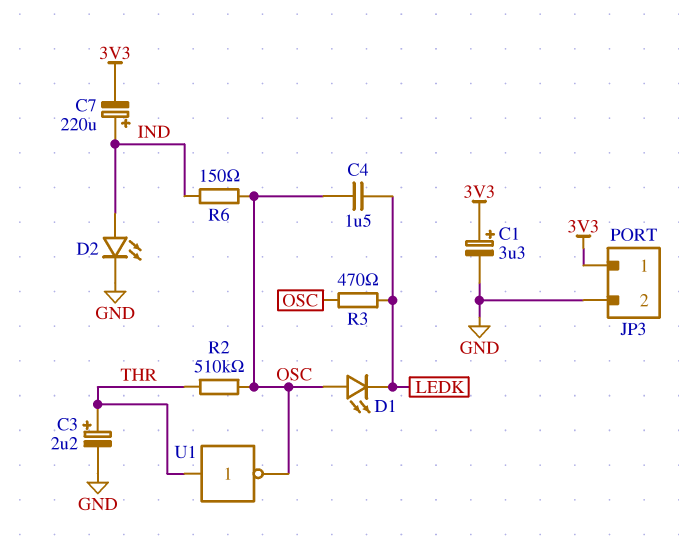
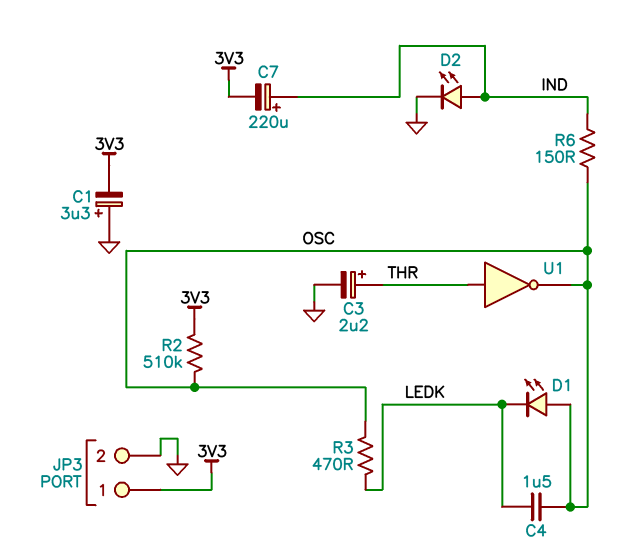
C1: 3.3uF (plus 3V3, minus GND) -> 3.3uF (plus GND, minus 3V3)
R2: 510k (OSC, THR) -> 510k (3V3, OSC)

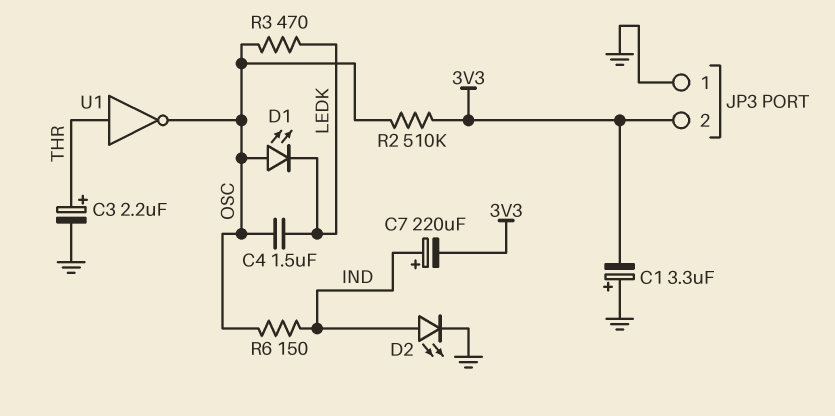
JP3 pin 1: 3V3 -> GND
JP3 pin 2: GND -> 3V3

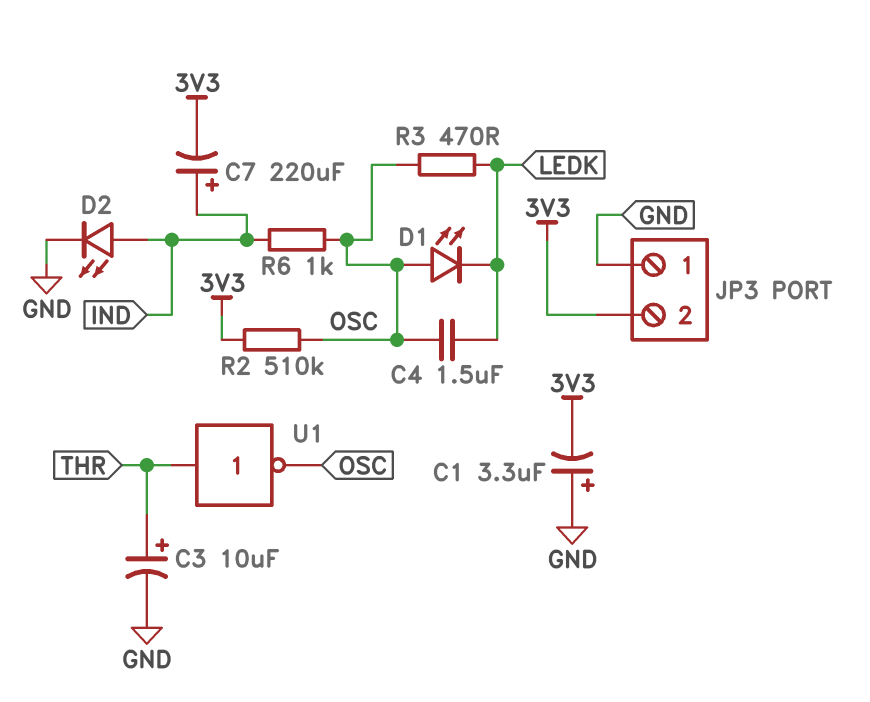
C3: 2.2uF (plus THR, minus GND) -> 10uF (plus THR, minus GND)
R6: 150 (IND, OSC) -> 1k (IND, OSC)

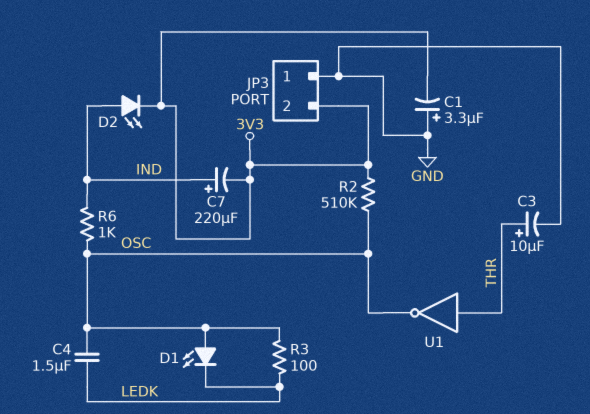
D2: LED (A IND, K GND) -> LED (A IND, K 3V3)
R3: 470 (LEDK, OSC) -> 100 (LEDK, OSC)

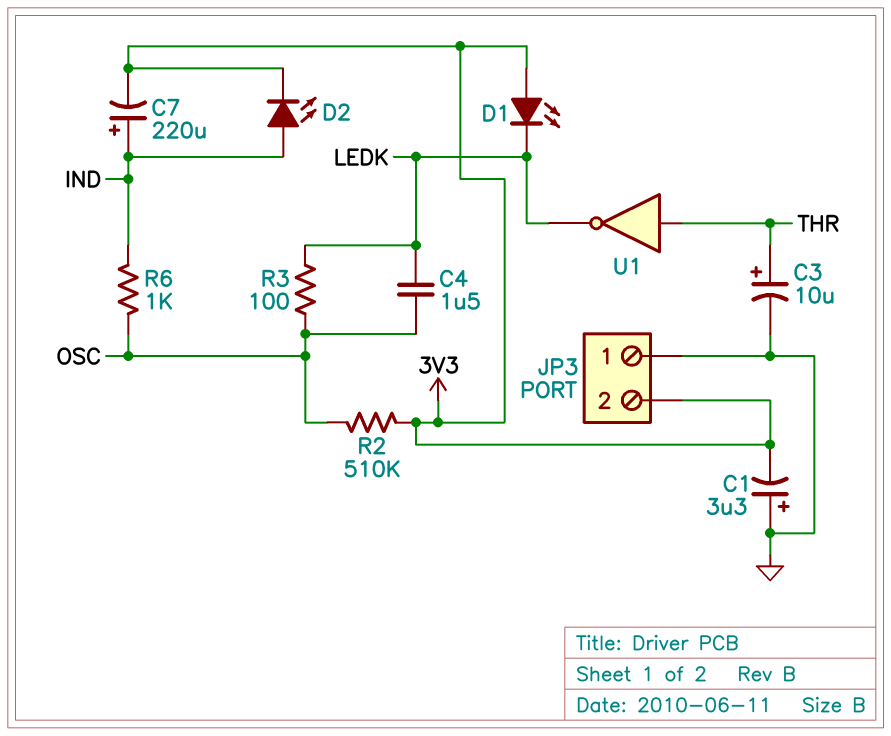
D1: LED (A OSC, K LEDK) -> LED (A 3V3, K LEDK)
U1: NOT (in THR, out OSC) -> NOT (in THR, out LEDK)

